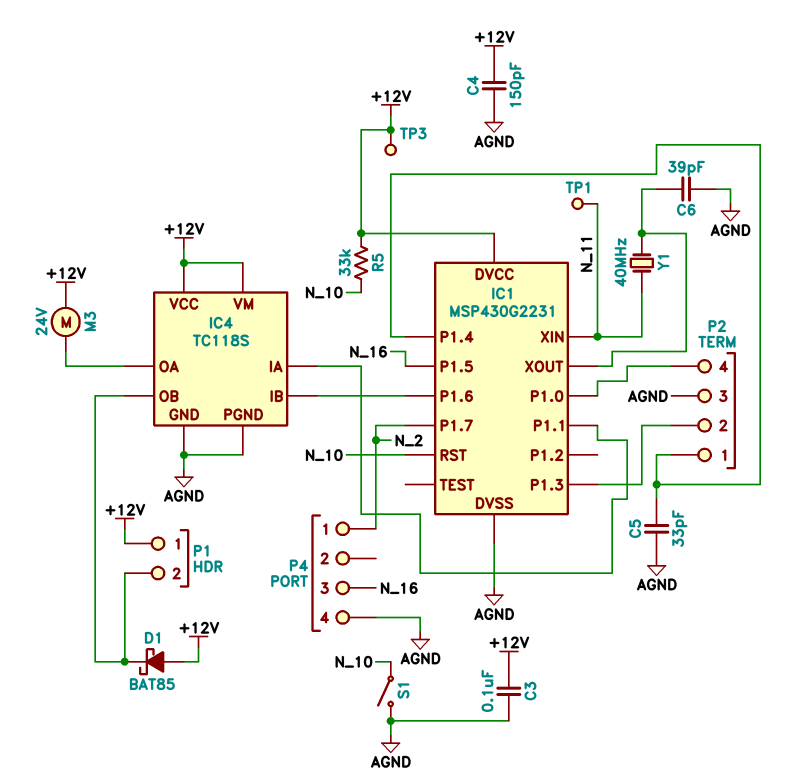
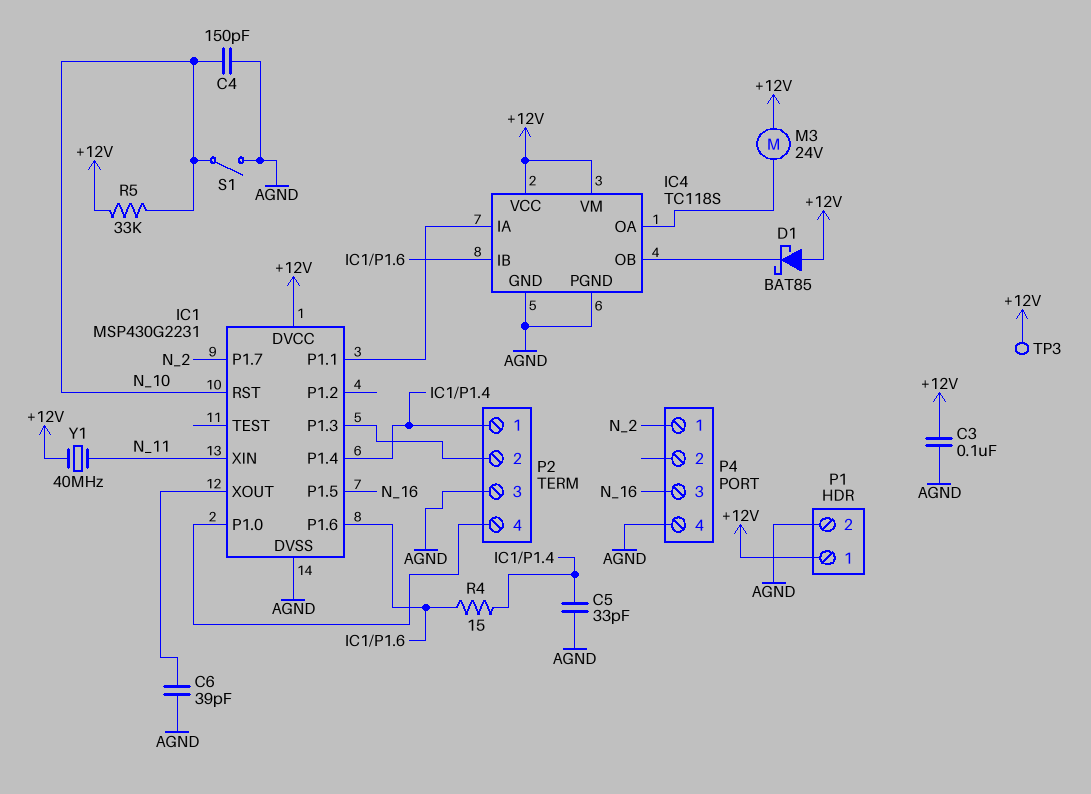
C4: 150pF (+12V, AGND) -> 150pF (AGND, N_10)
P1 pin 2: IC4/OB -> AGND
R4: none -> 15 (IC1/P1.4, IC1/P1.6)
TP1: test point (N_11) -> none
Y1: 40MHz (IC1/XOUT, N_11) -> 40MHz (+12V, N_11)

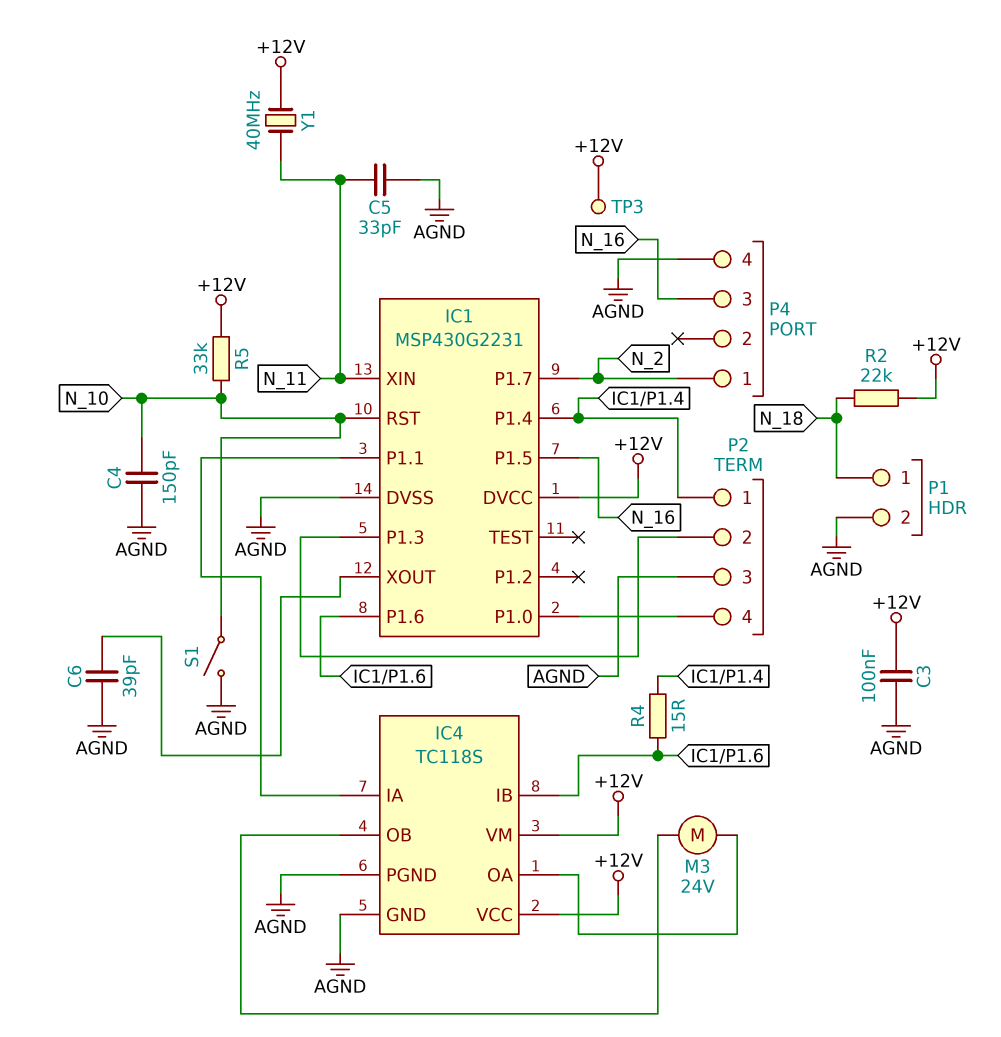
C5: 33pF (AGND, IC1/P1.4) -> 33pF (AGND, N_11)
D1: schottky BAT85 (A +12V, K IC4/OB) -> none
M3: motor 24V (+12V, IC4/OA) -> motor 24V (IC4/OA, IC4/OB)
P1 pin 1: +12V -> N_18
R2: none -> 22k (+12V, N_18)

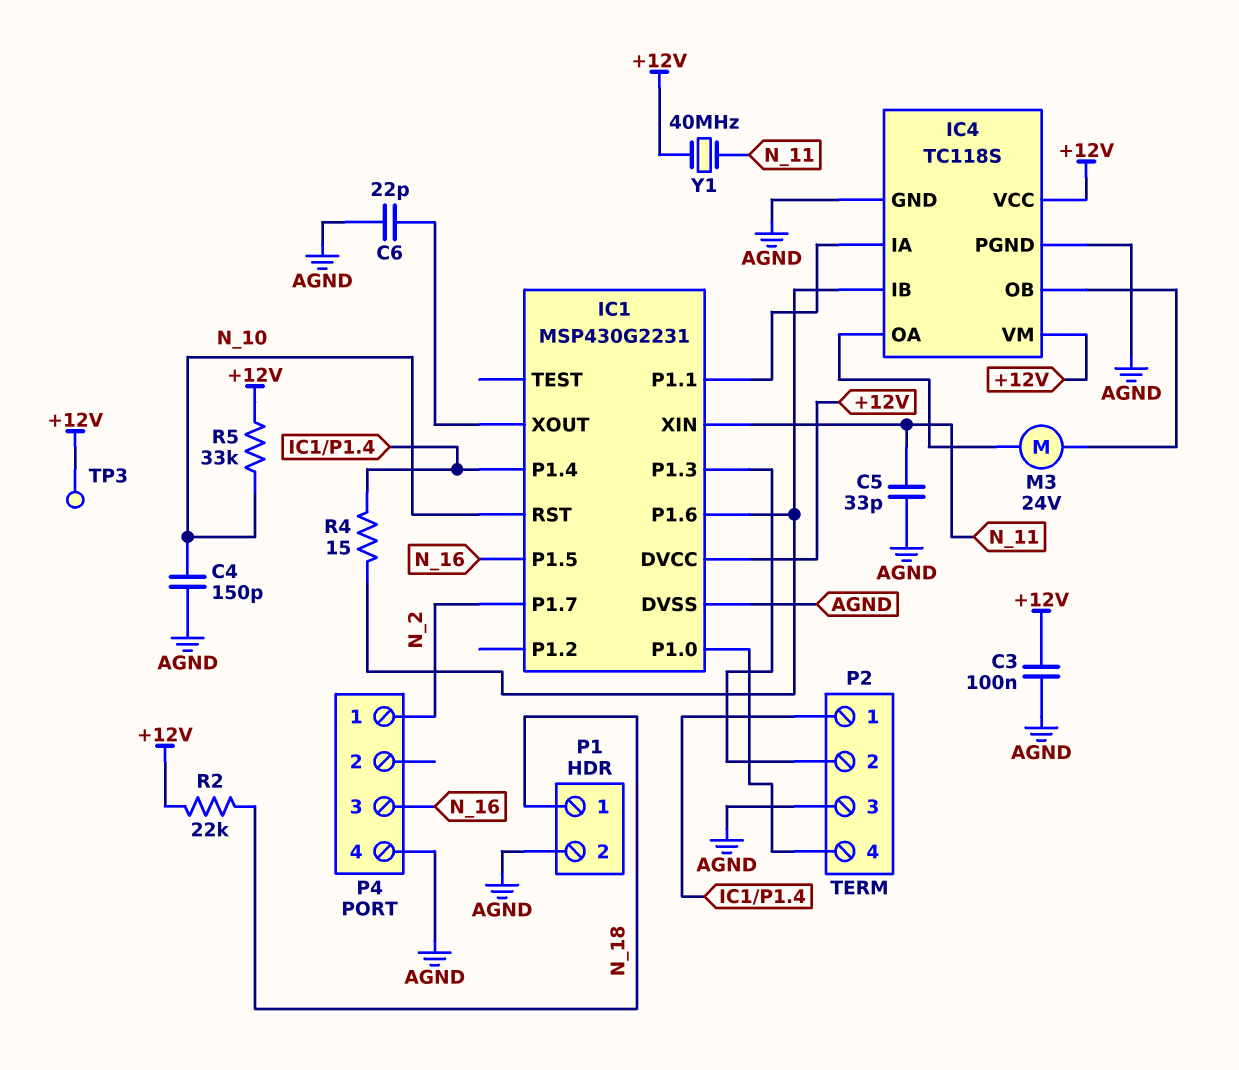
C6: 39pF (AGND, IC1/XOUT) -> 22pF (AGND, IC1/XOUT)
S1: switch (AGND, N_10) -> none

